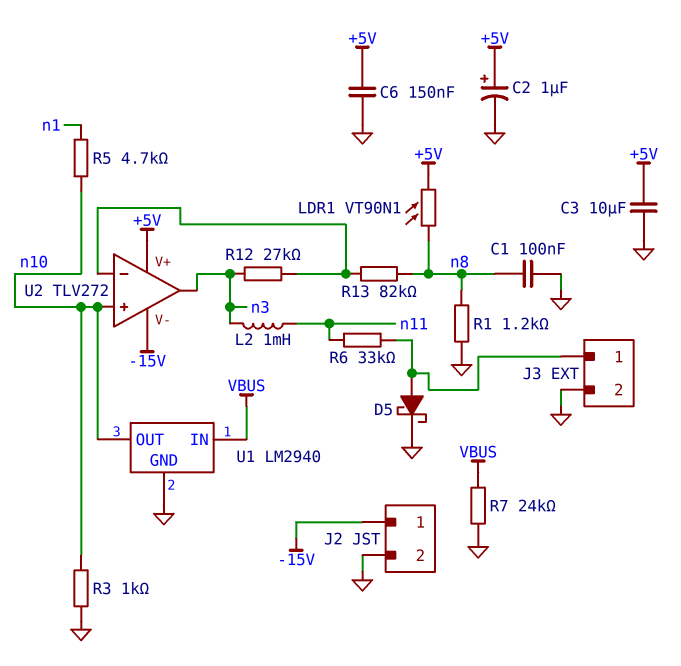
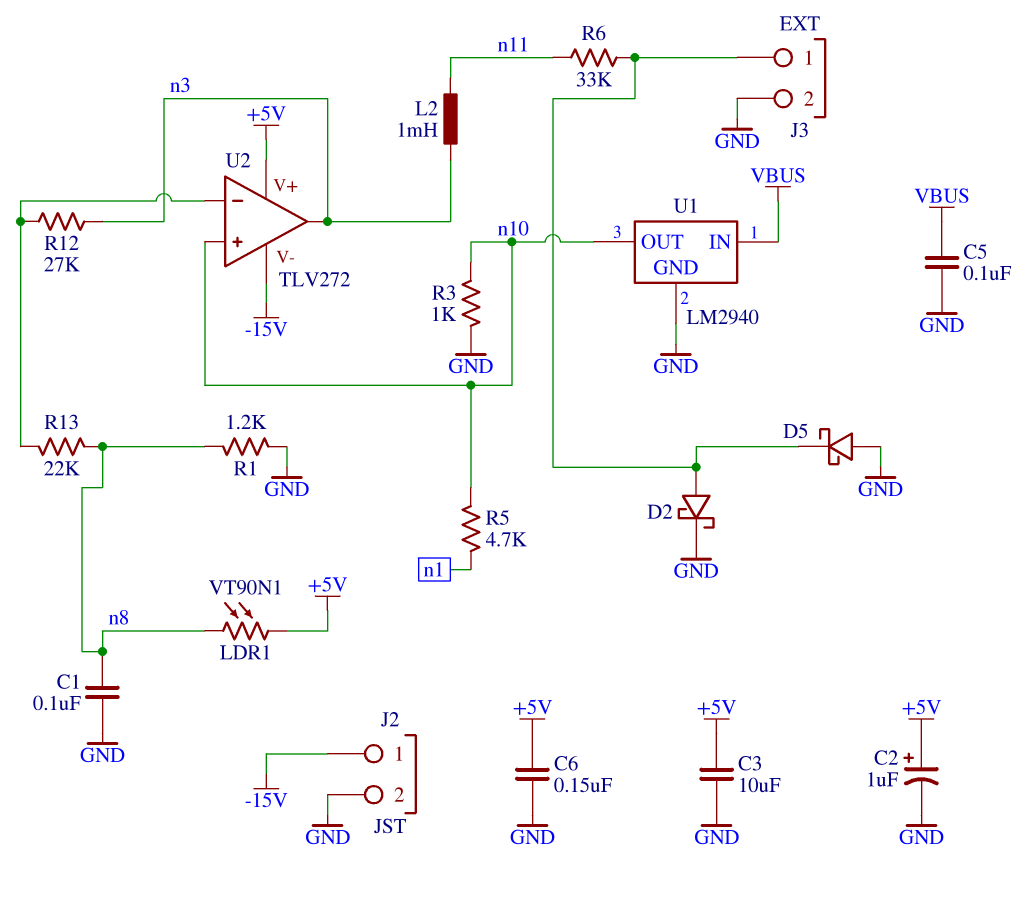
C5: none -> 100nF (GND, VBUS)
D2: none -> schottky (A J3/1, K GND)
D5: schottky (A J3/1, K GND) -> schottky (A GND, K J3/1)
R7: 24k (GND, VBUS) -> none
R13: 82k (U2/in-, n8) -> 22k (U2/in-, n8)

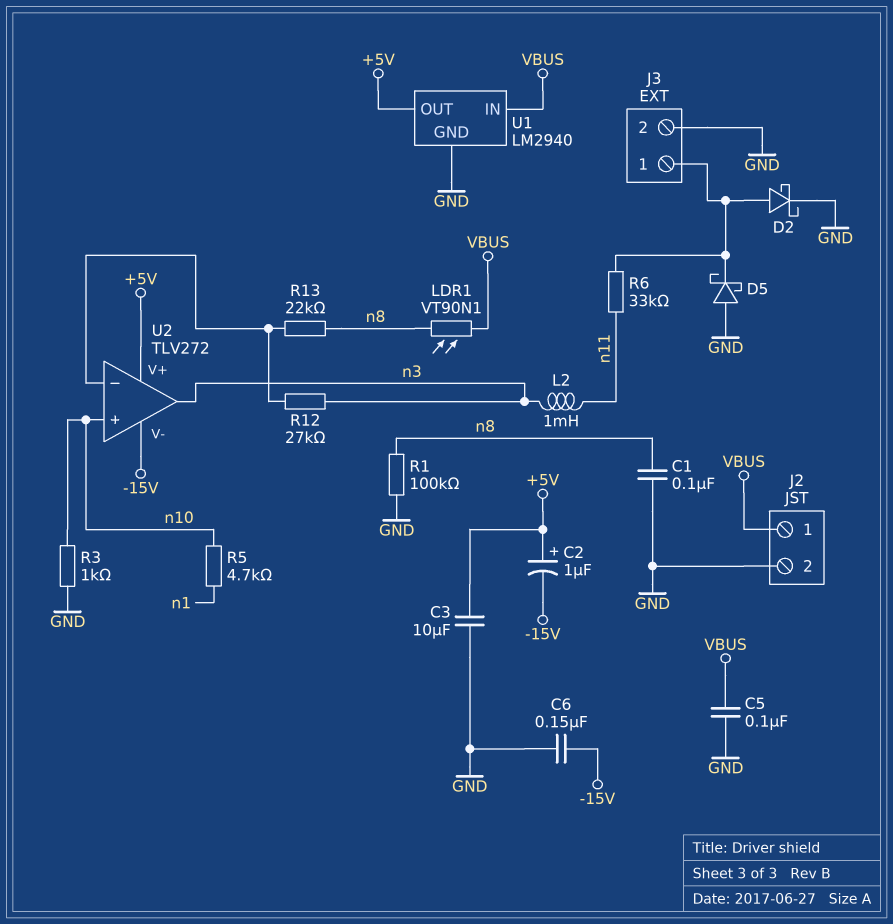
C2: 1uF (plus +5V, minus GND) -> 1uF (plus +5V, minus -15V)
C6: 150nF (+5V, GND) -> 150nF (-15V, GND)
J2 pin 1: -15V -> VBUS
LDR1: VT90N1 (+5V, n8) -> VT90N1 (VBUS, n8)
R1: 1.2k (GND, n8) -> 100k (GND, n8)
U1 pin OUT: n10 -> +5V

